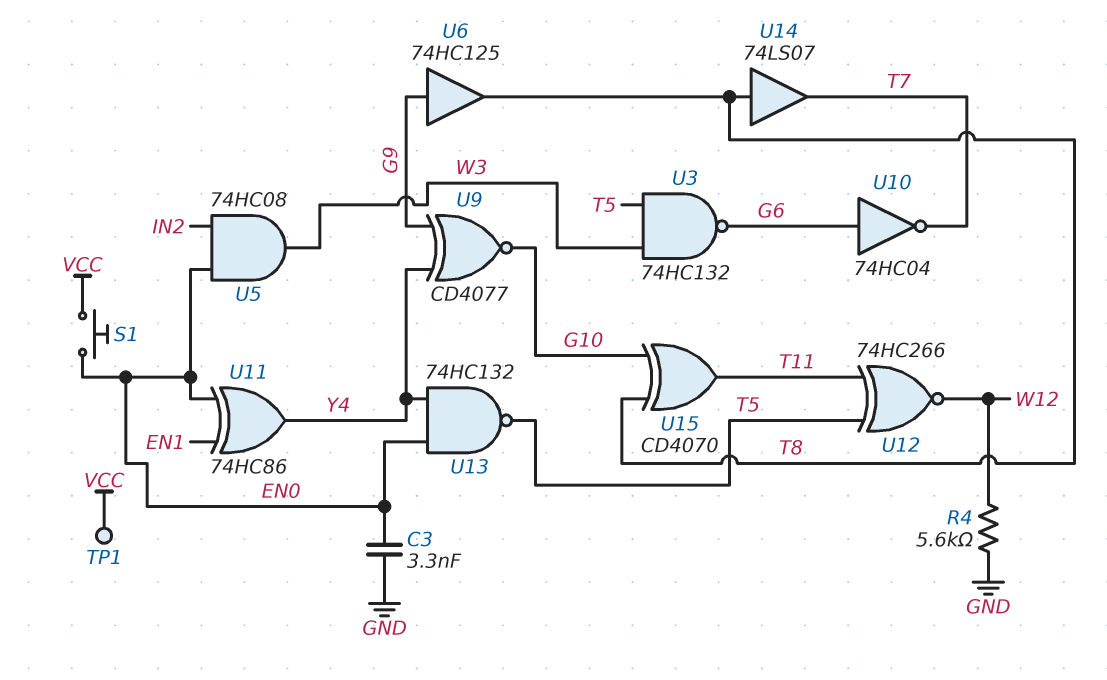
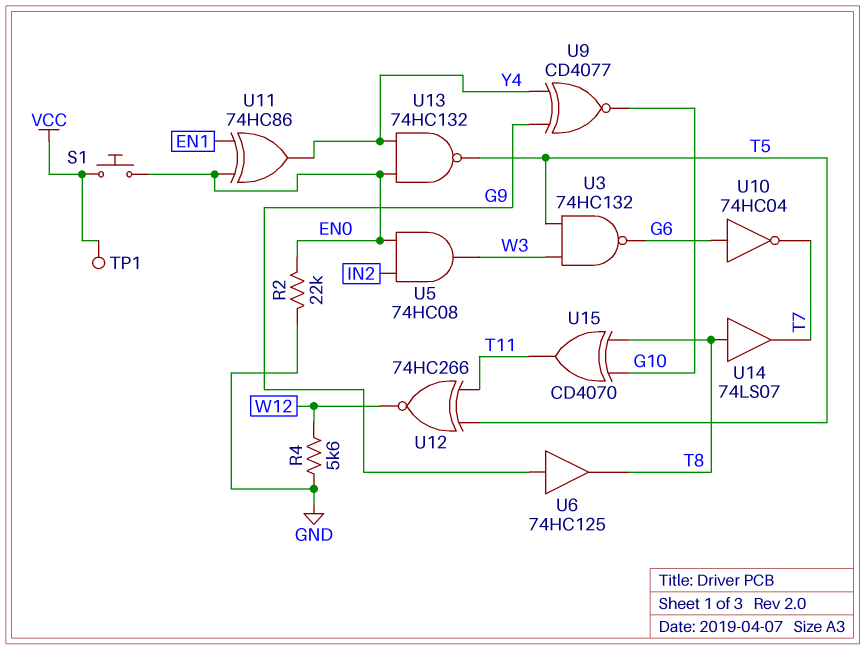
C3: 3.3nF (EN0, GND) -> none
R2: none -> 22k (EN0, GND)

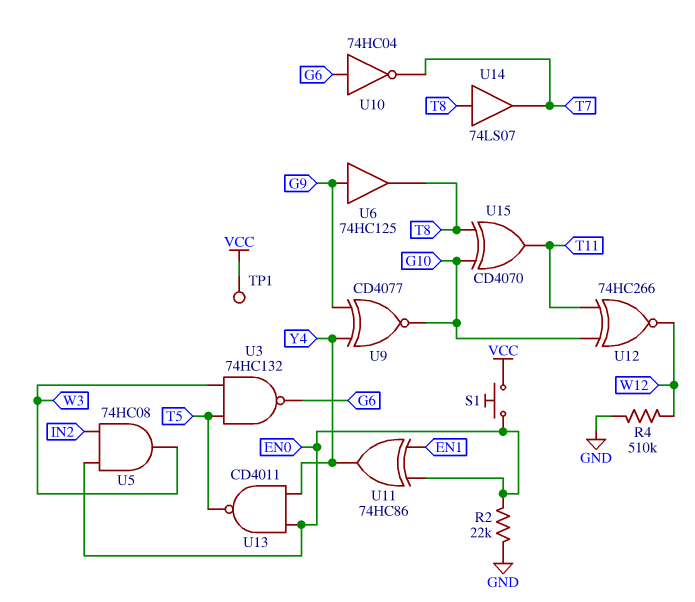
R4: 5.6k (GND, W12) -> 510k (GND, W12)
U12: XNOR 74HC266 (in T5, in T11, out W12) -> XNOR 74HC266 (in G10, in T11, out W12)
U13: NAND 74HC132 (in EN0, in Y4, out T5) -> NAND CD4011 (in EN0, in Y4, out T5)

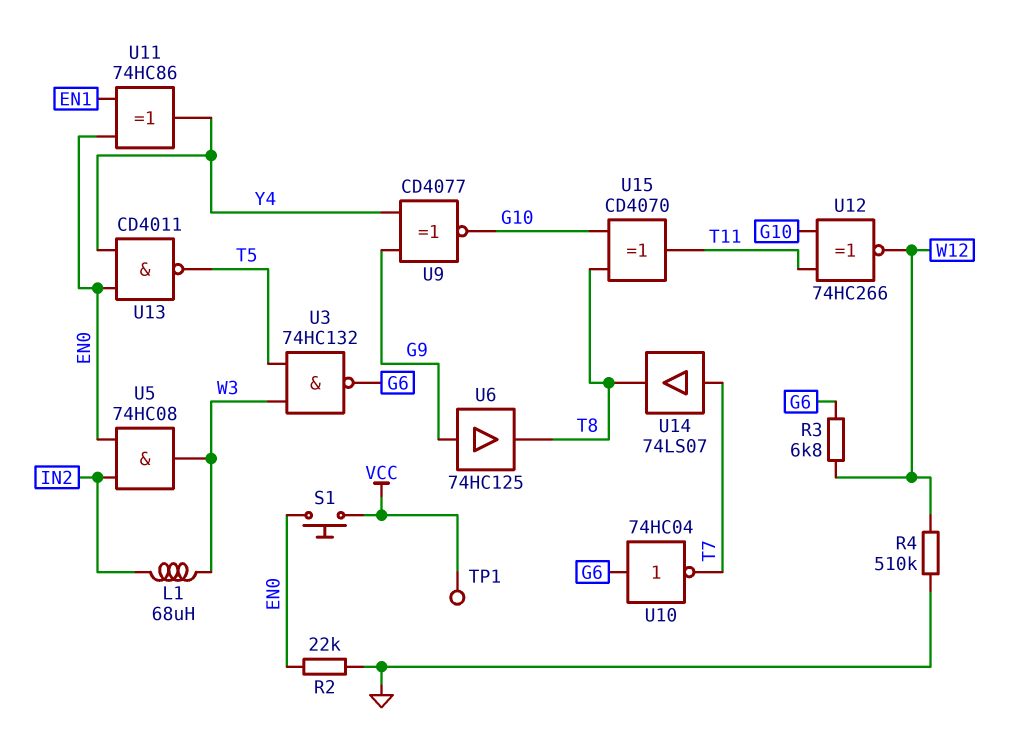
L1: none -> 68uH (IN2, W3)
R3: none -> 6.8k (G6, W12)
U14: buffer 74LS07 (in T8, out T7) -> buffer 74LS07 (in T7, out T8)

